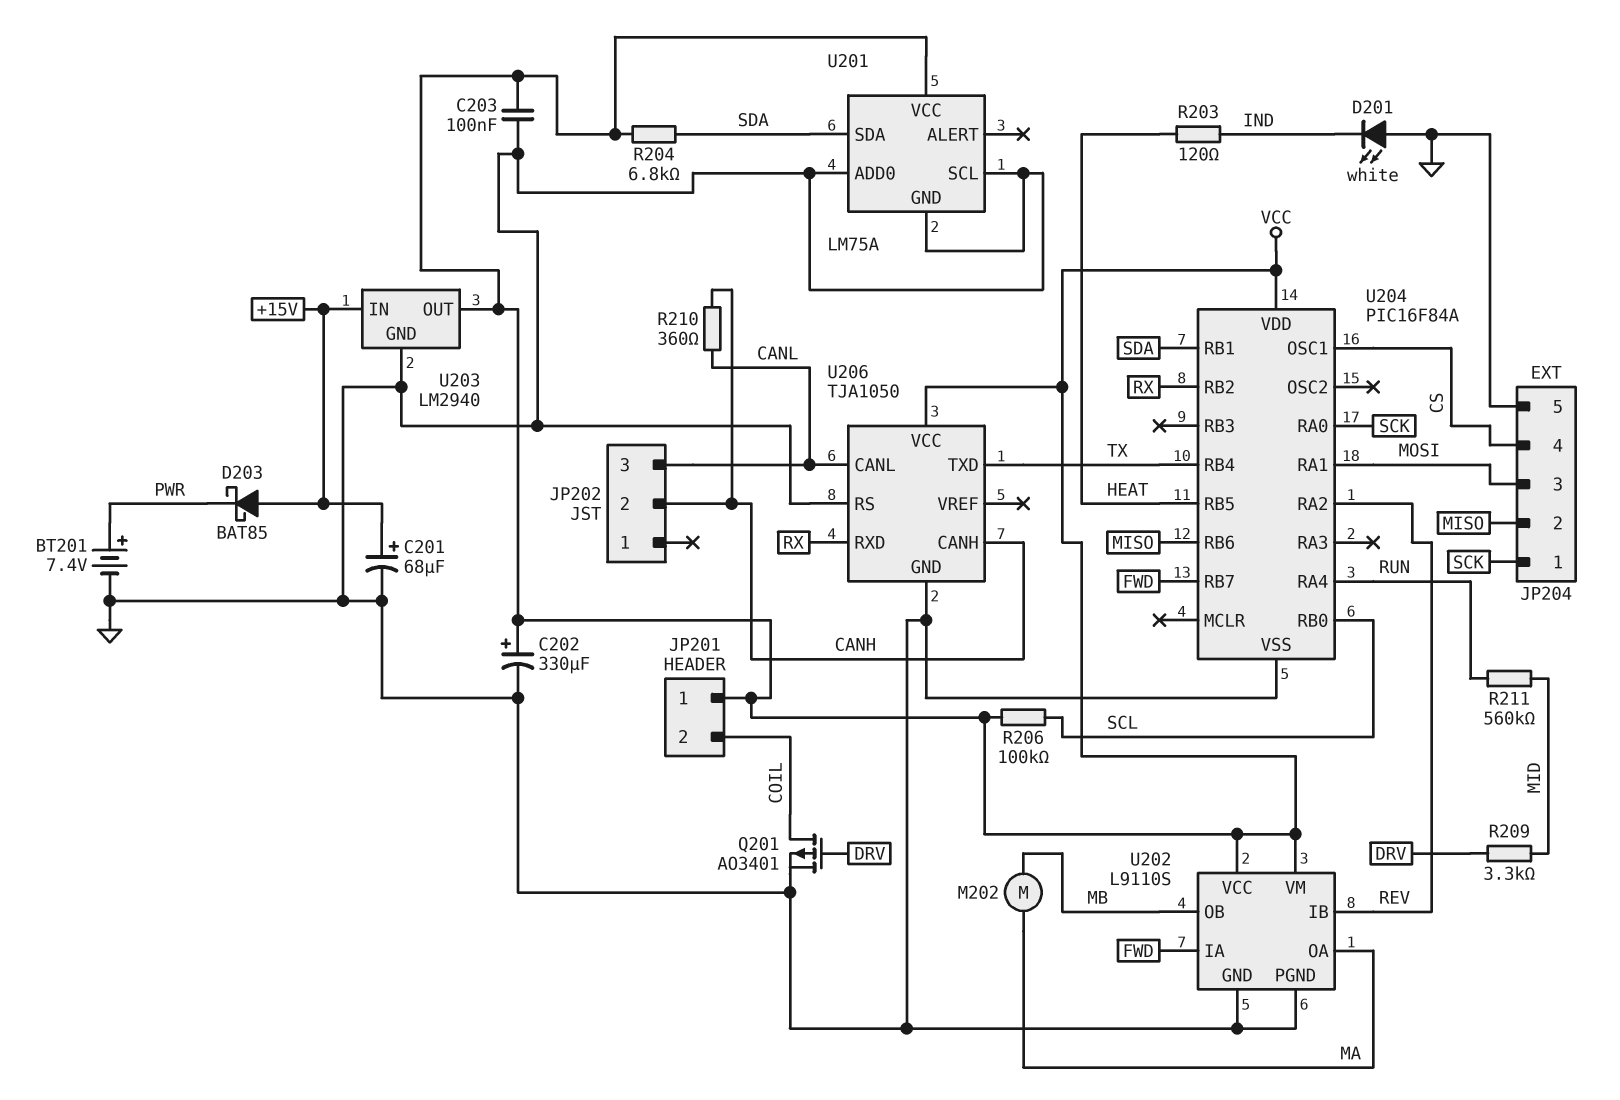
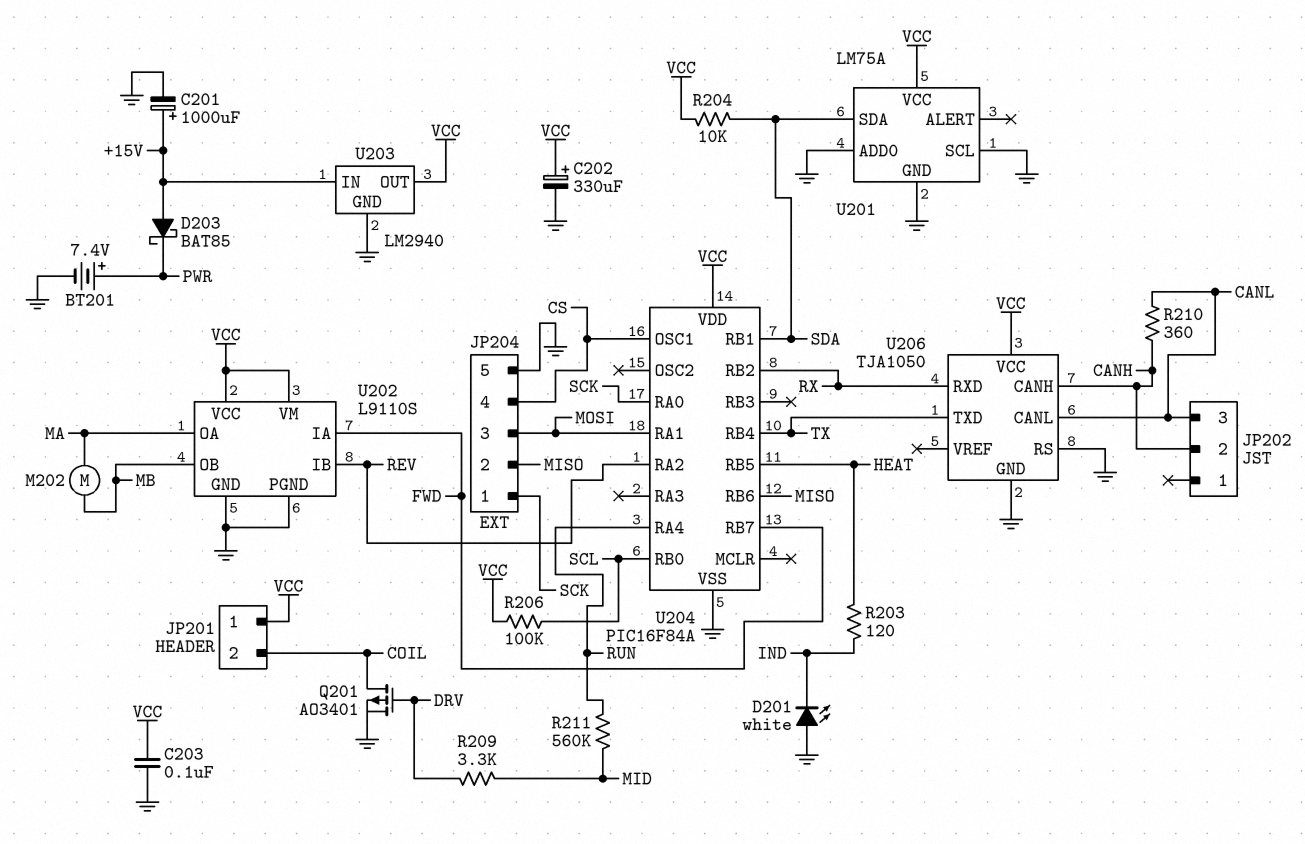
C201: 68uF (plus +15V, minus GND) -> 1000uF (plus +15V, minus GND)
R204: 6.8k (SDA, VCC) -> 10k (SDA, VCC)

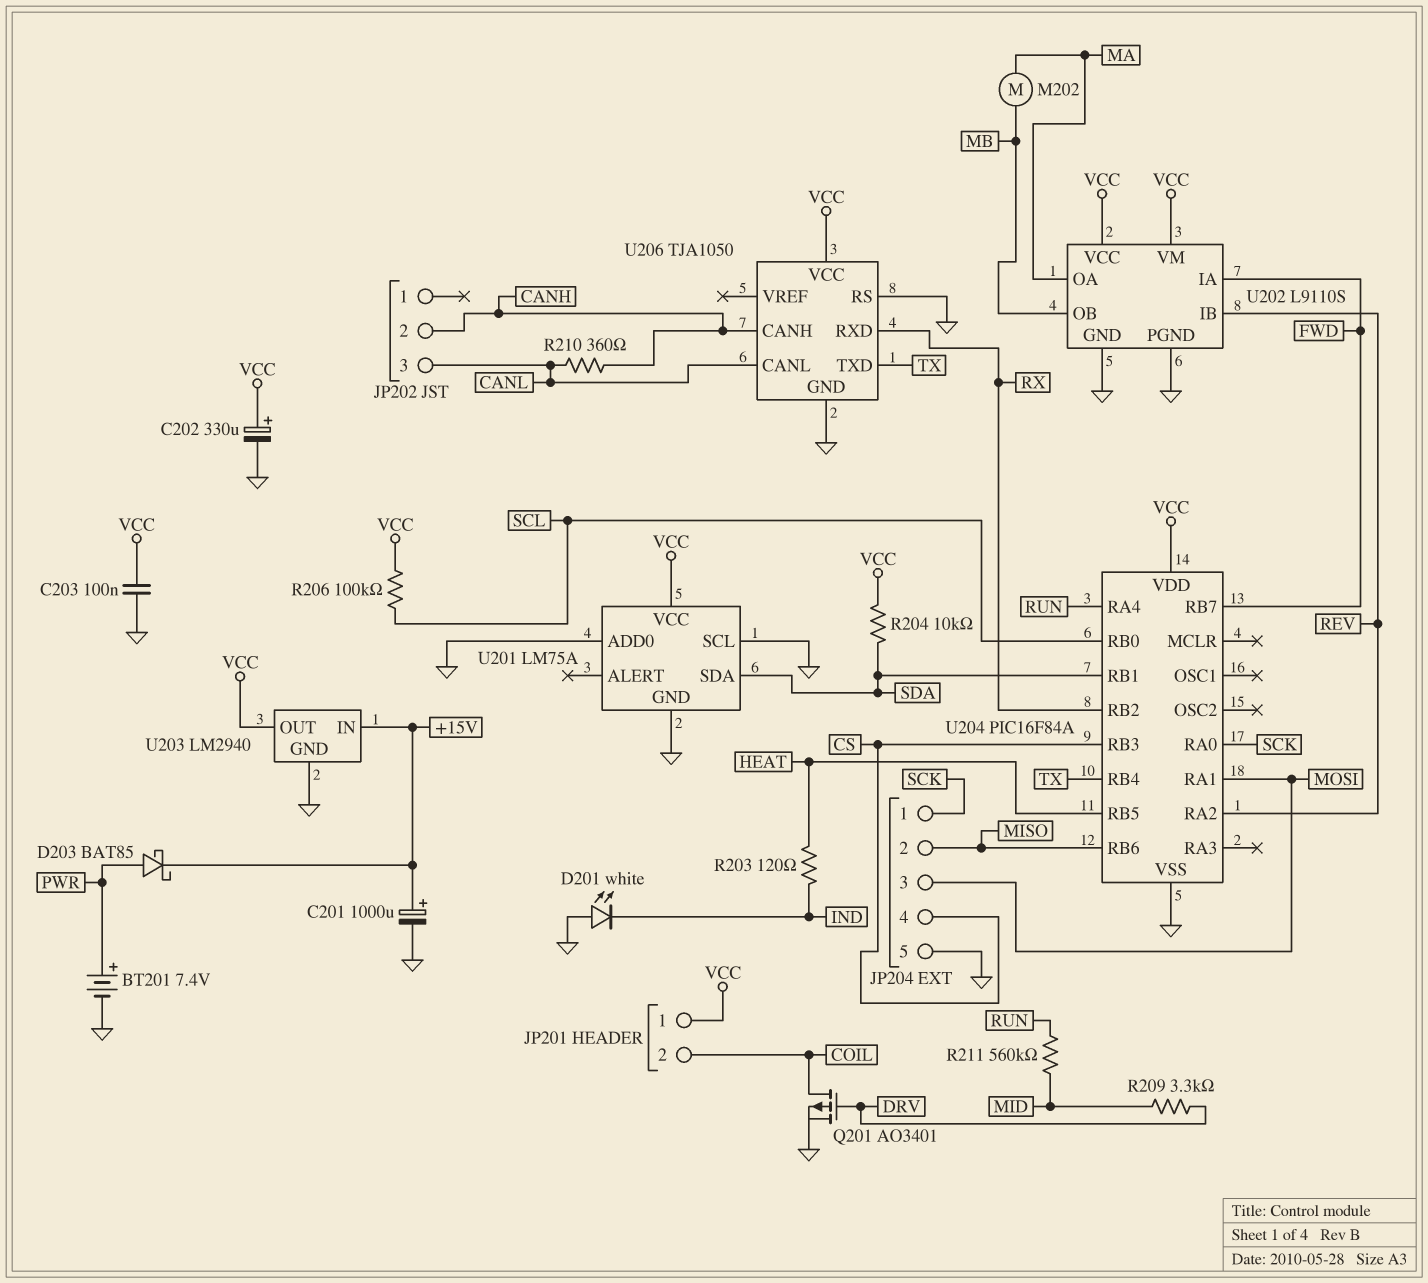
D203: schottky BAT85 (A +15V, K PWR) -> schottky BAT85 (A PWR, K +15V)
U204 pin OSC1: CS -> none
U204 pin RB3: none -> CS

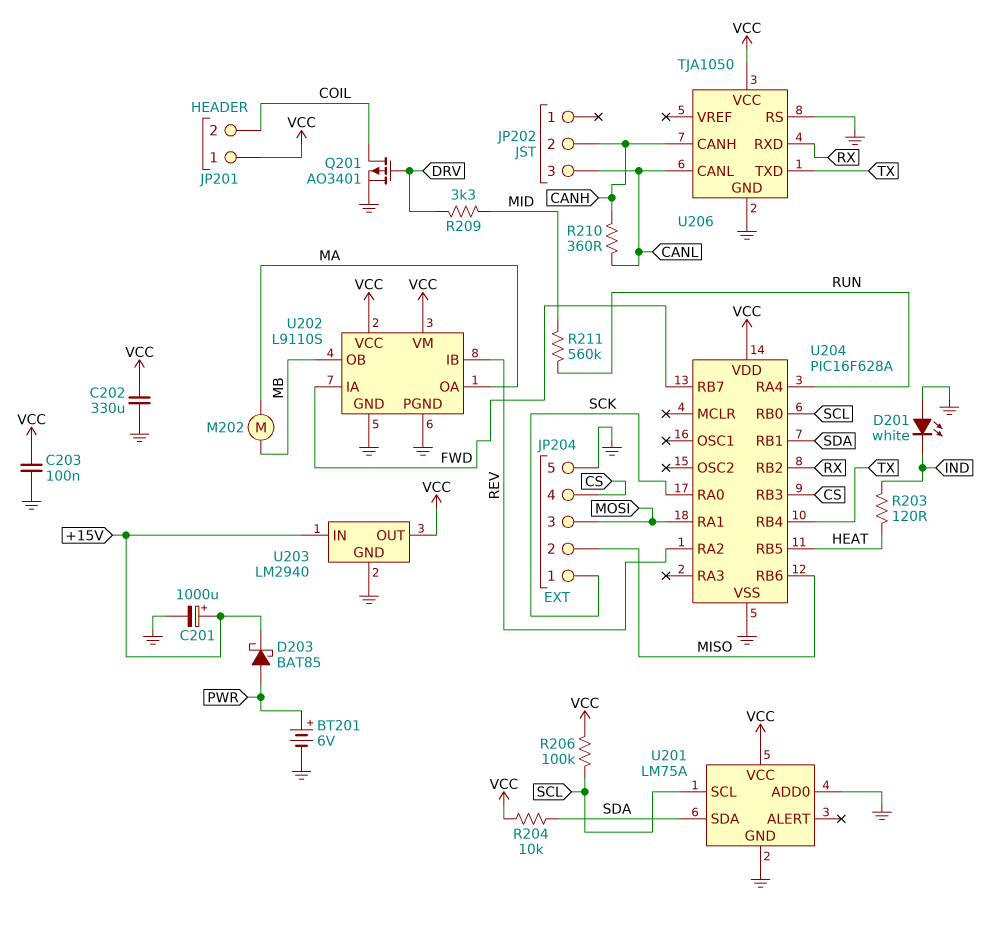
BT201: 7.4V (plus PWR, minus GND) -> 6V (plus PWR, minus GND)
C202: 330uF (plus VCC, minus GND) -> 330uF (GND, VCC)
U201 pin SCL: GND -> SCL
U204: PIC16F84A -> PIC16F628A

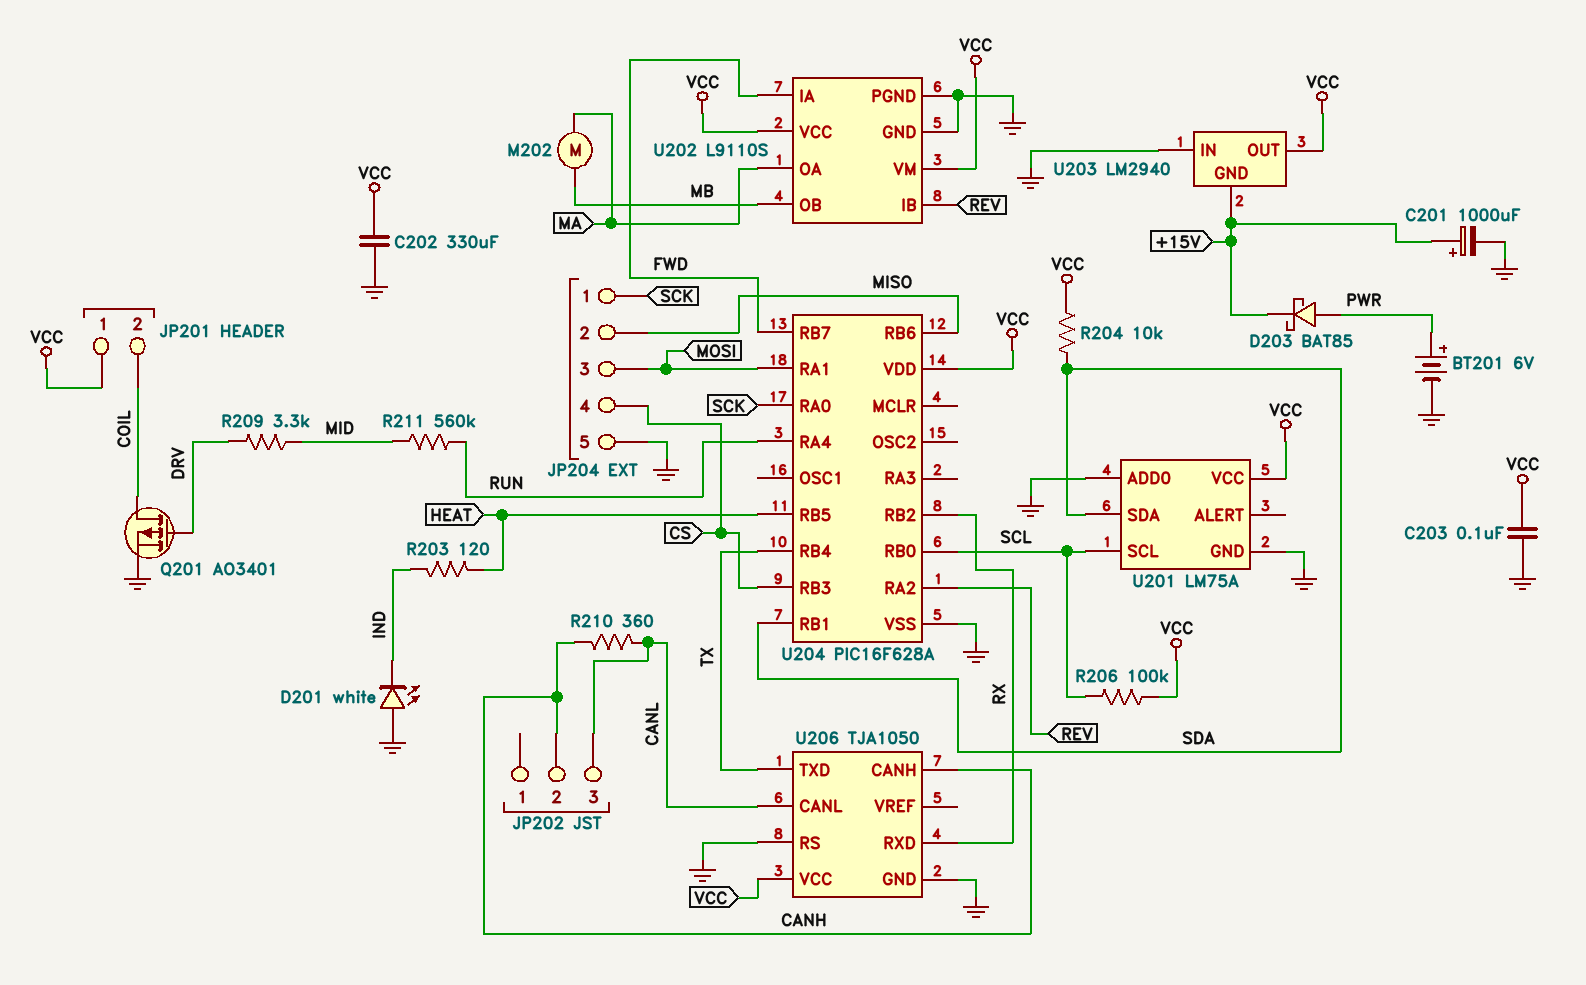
U203 pin GND: GND -> +15V
U203 pin IN: +15V -> GND

